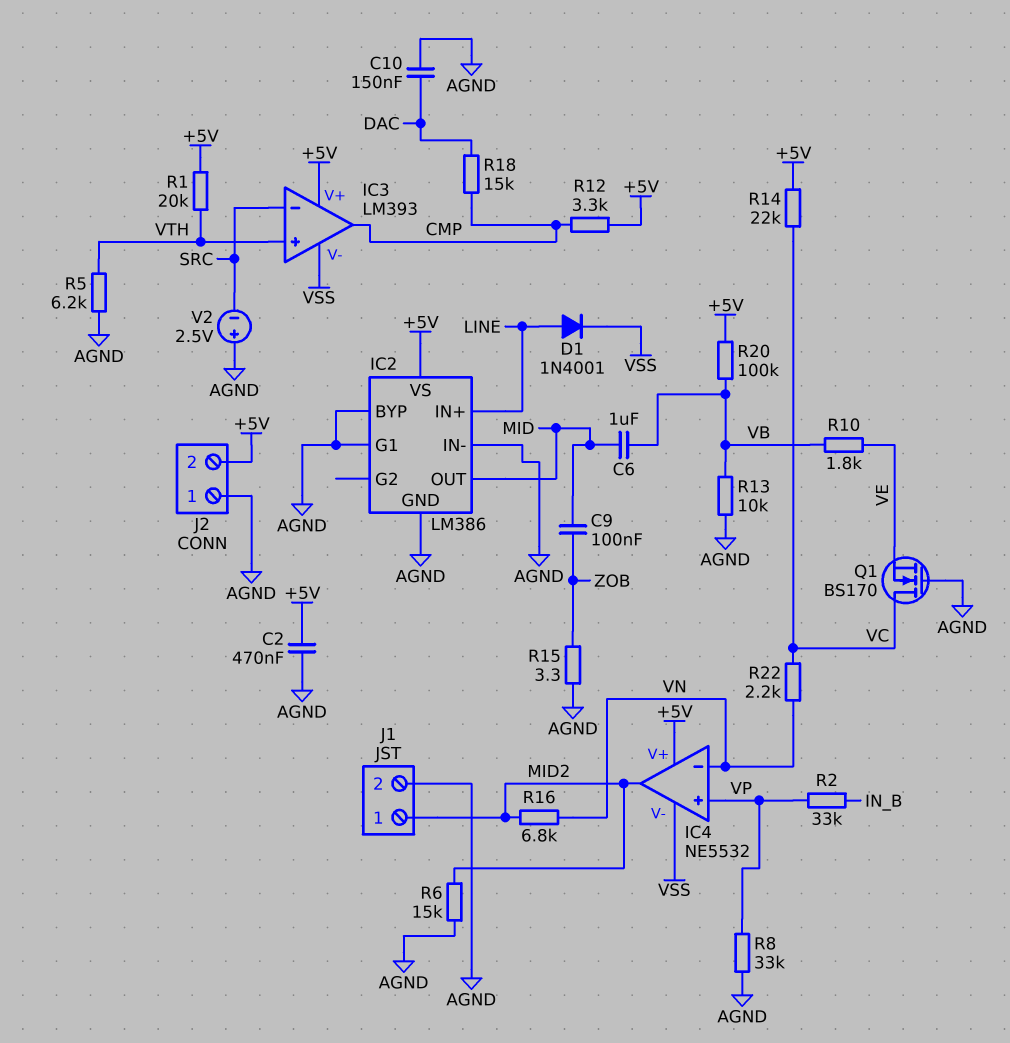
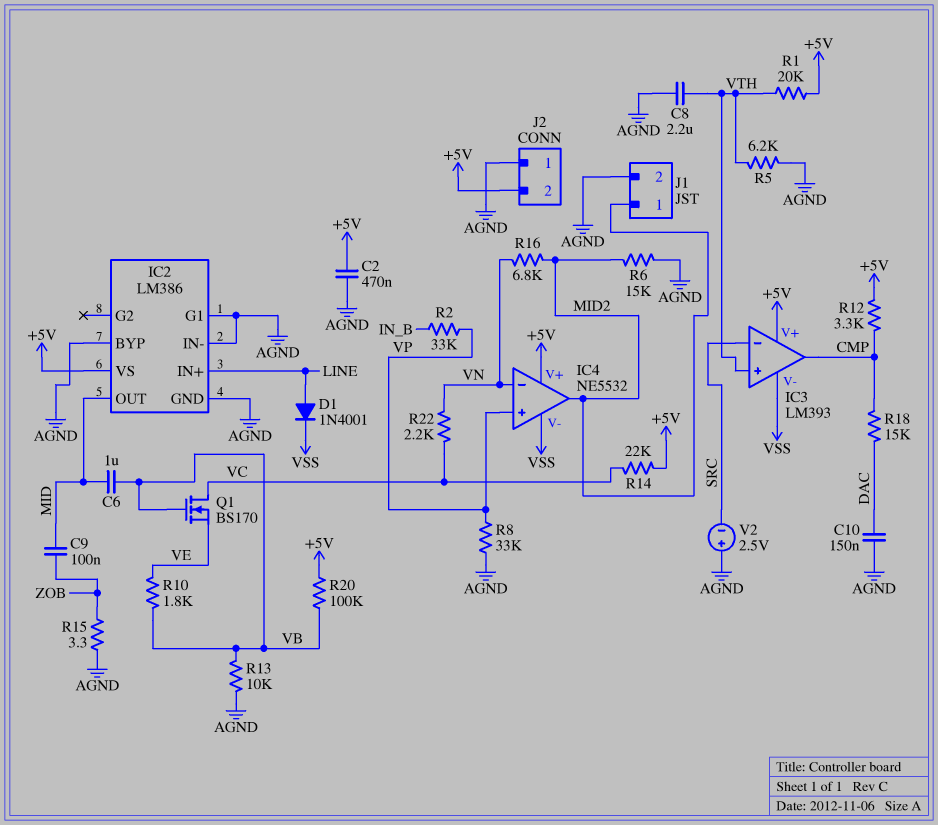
C8: none -> 2.2uF (AGND, VTH)
Q1: NMOS BS170 (G AGND, D VC, S VE) -> NMOS BS170 (G VB, D VC, S VE)

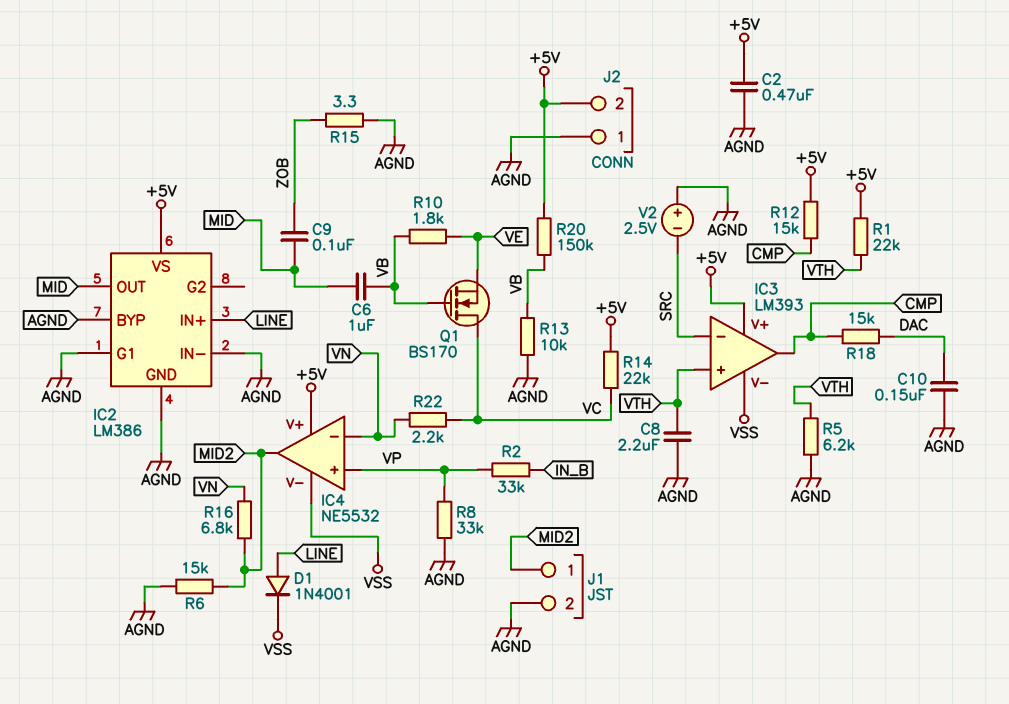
R1: 20k (+5V, VTH) -> 22k (+5V, VTH)
R12: 3.3k (+5V, CMP) -> 15k (+5V, CMP)
R20: 100k (+5V, VB) -> 150k (+5V, VB)

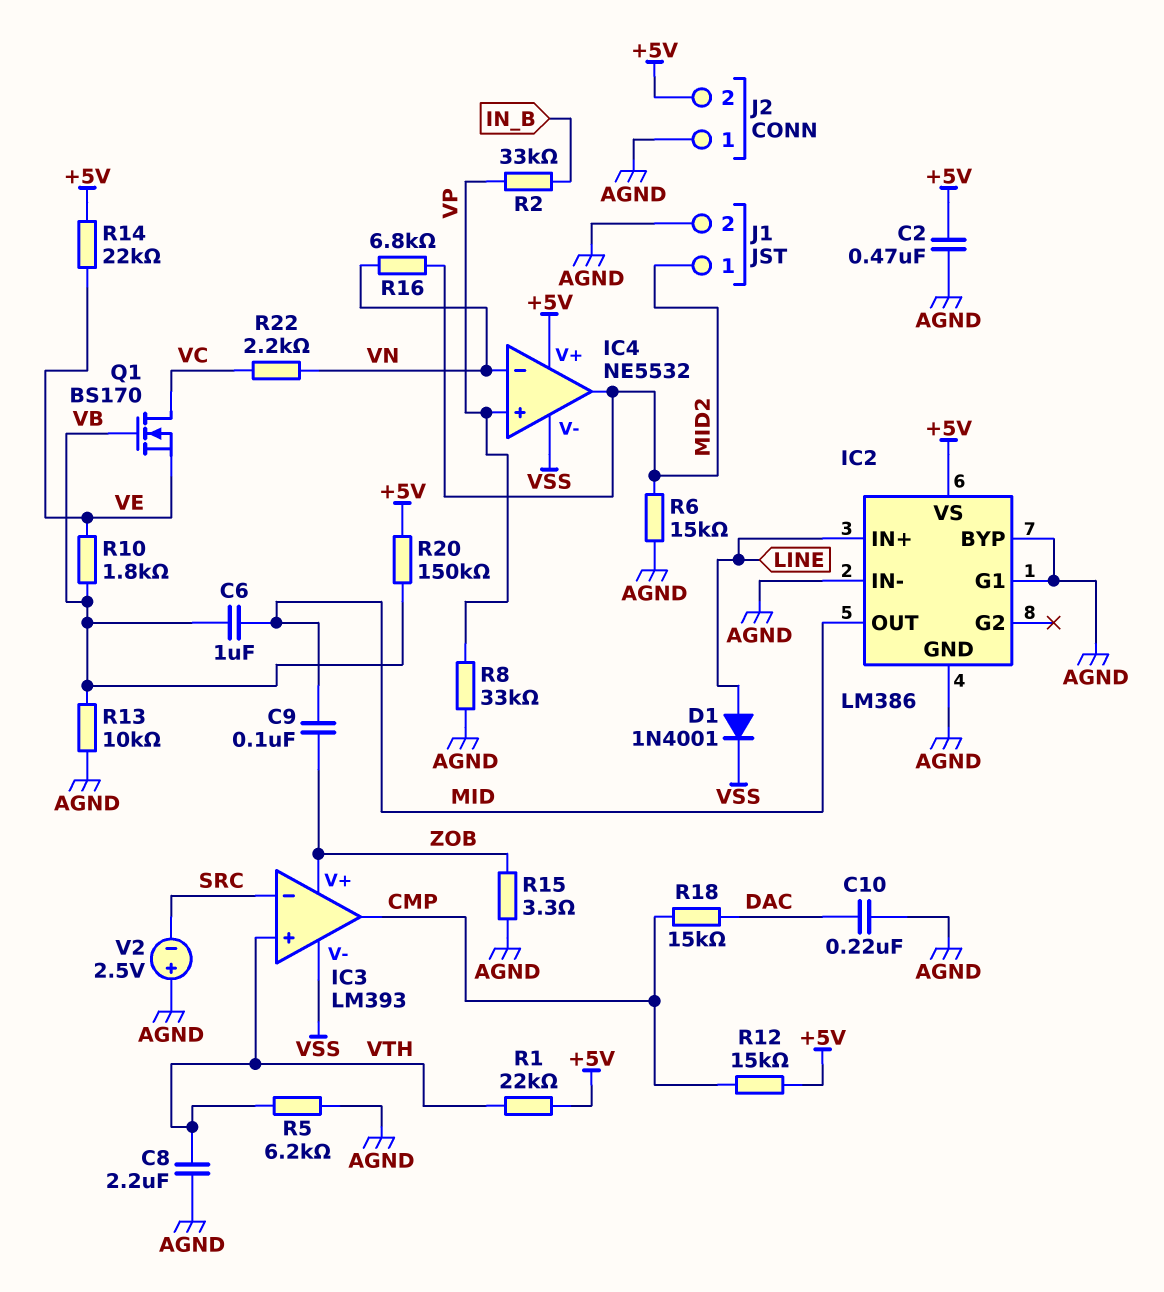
C10: 150nF (AGND, DAC) -> 220nF (AGND, DAC)
IC3 pin V+: +5V -> ZOB
R14: 22k (+5V, VC) -> 22k (+5V, VE)

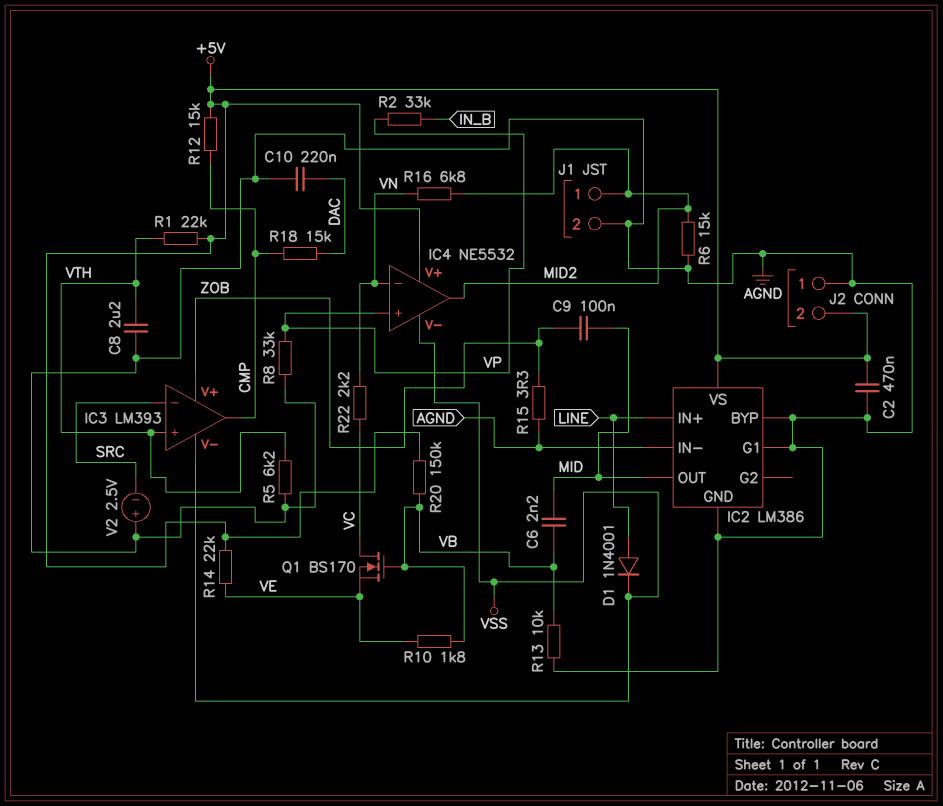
C6: 1uF (MID, VB) -> 2.2nF (MID, VB)

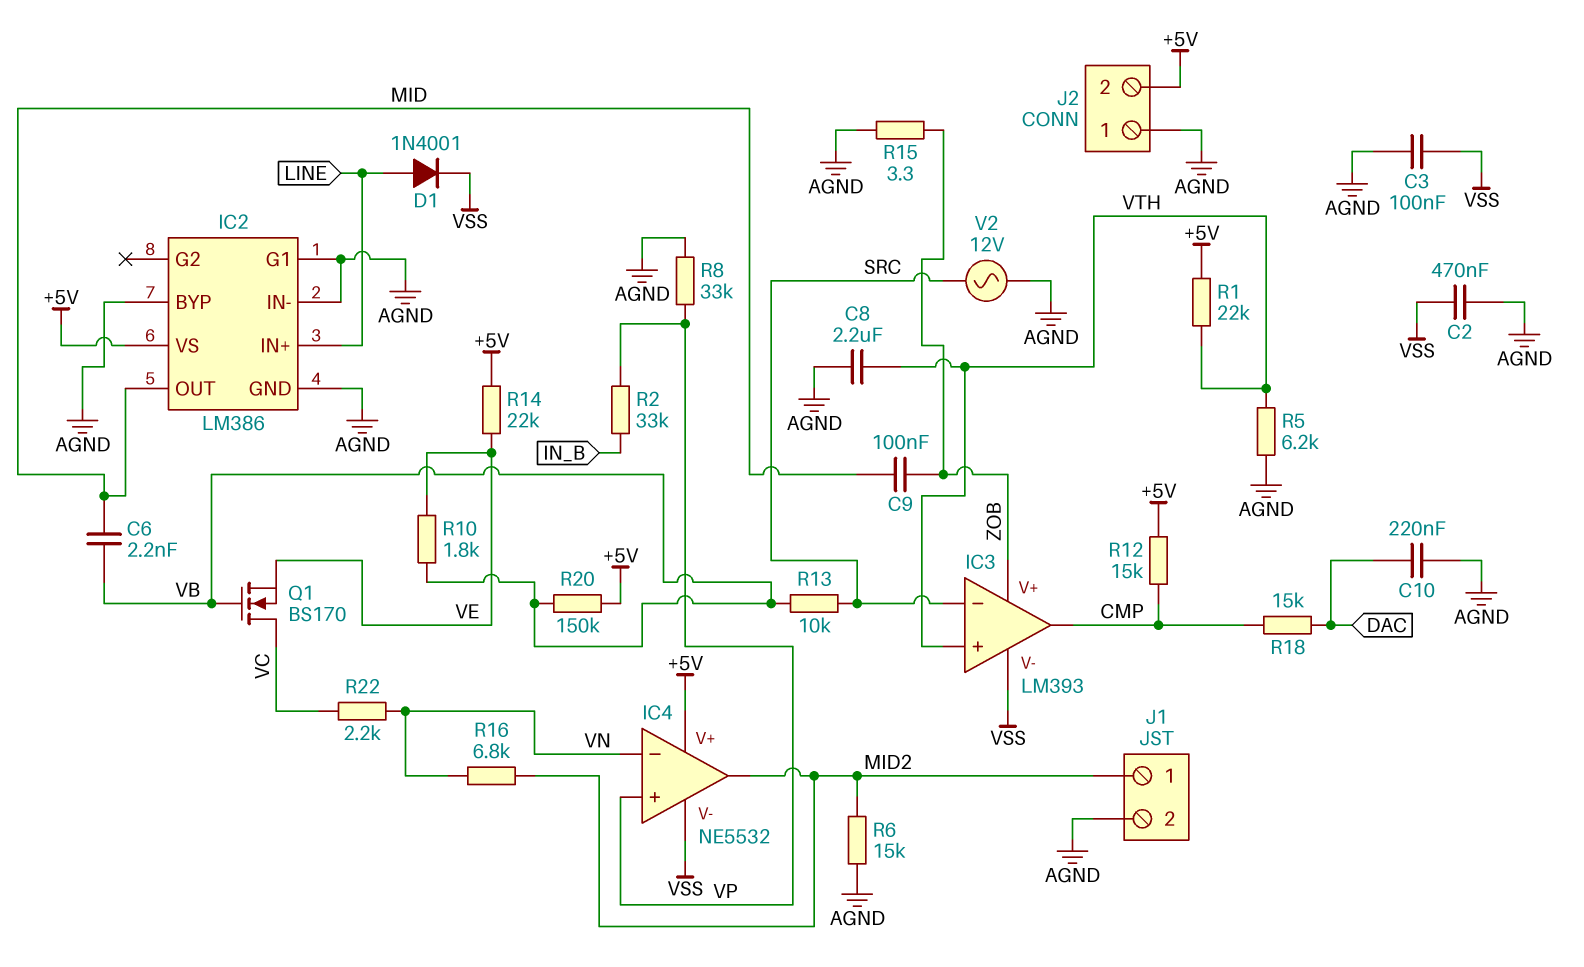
C2: 470nF (+5V, AGND) -> 470nF (AGND, VSS)
C3: none -> 100nF (AGND, VSS)
R13: 10k (AGND, VB) -> 10k (SRC, VB)
V2: 2.5V (plus AGND, minus SRC) -> AC 12V (AGND, SRC)

